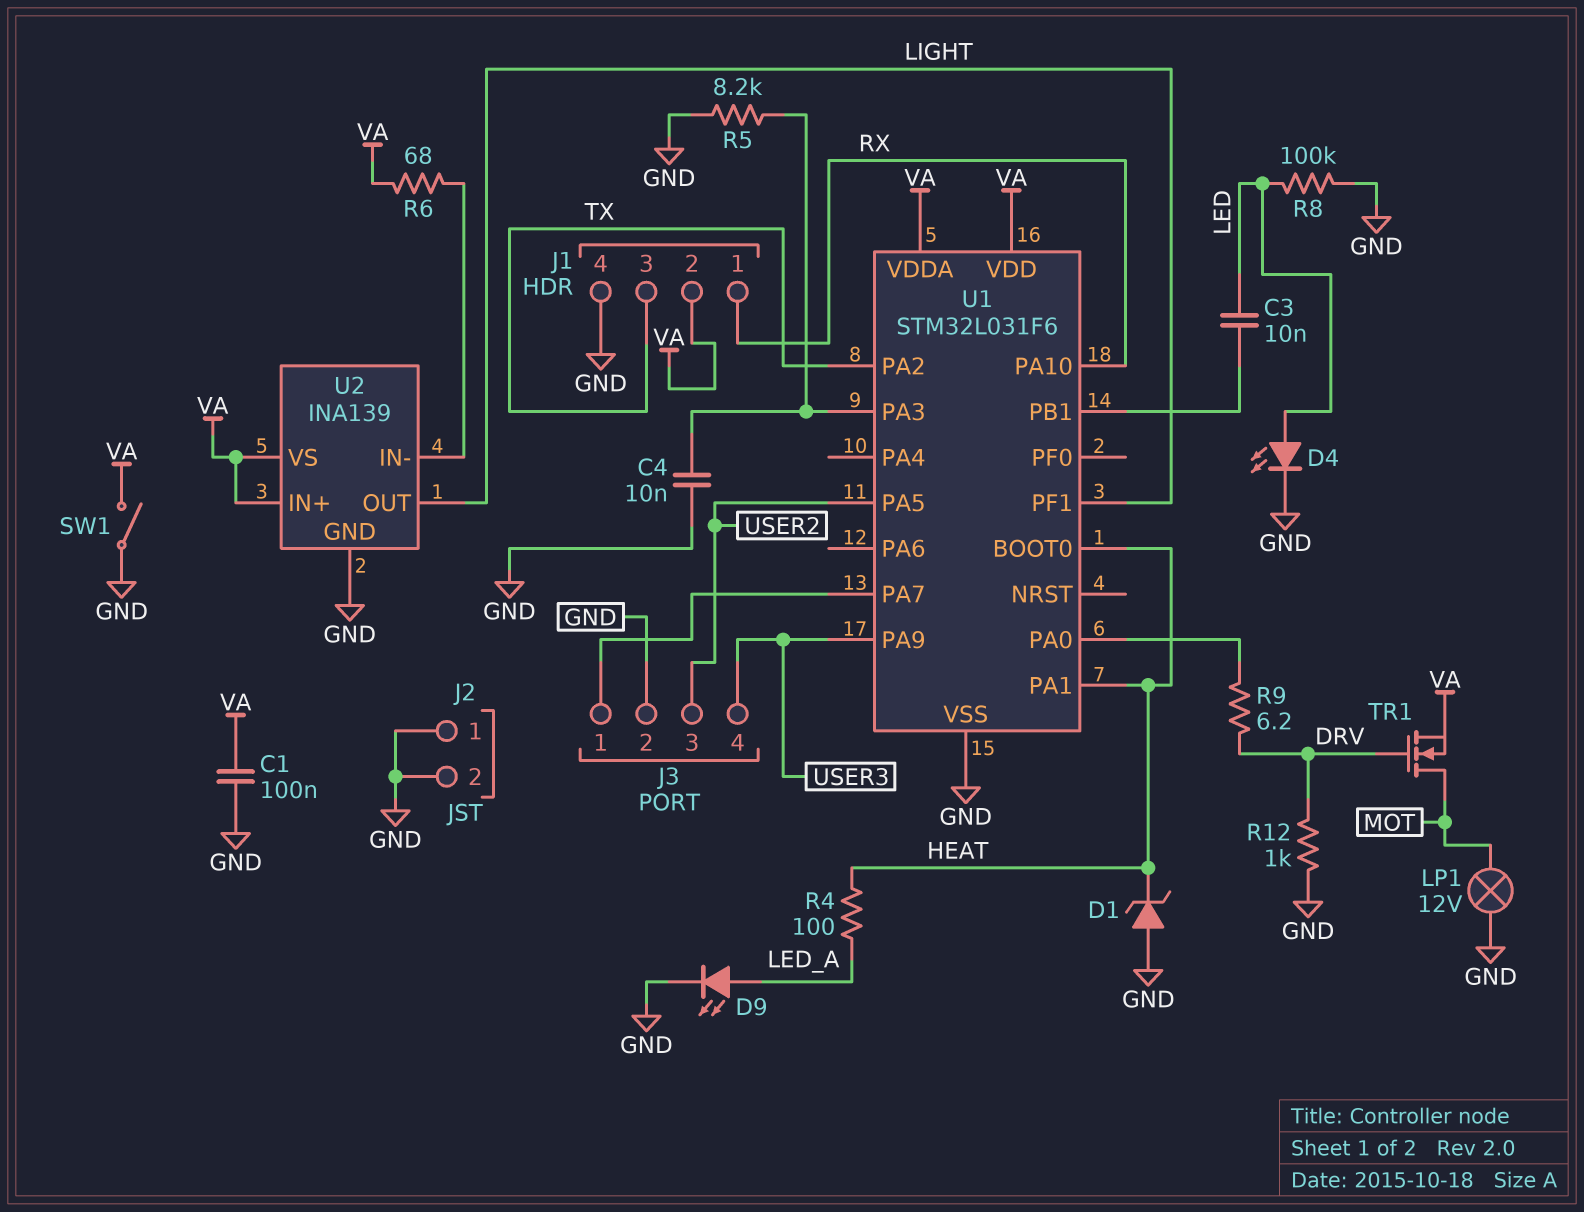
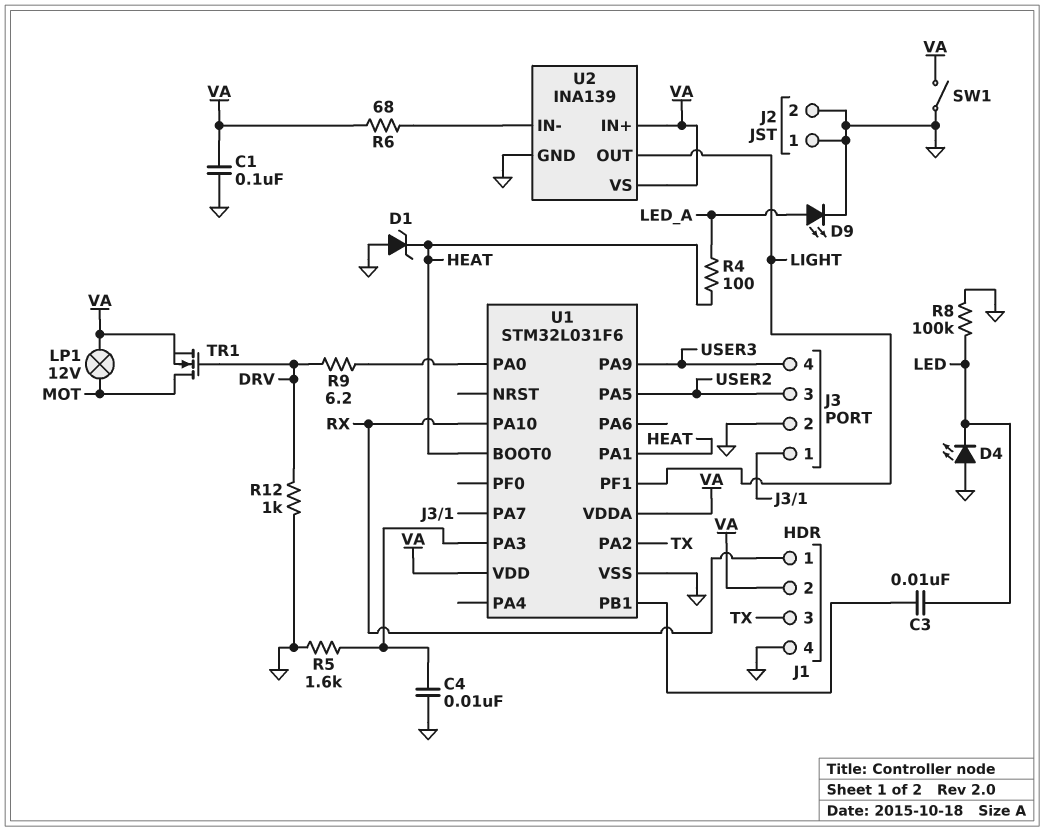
D4: LED (A LED, K GND) -> LED (A GND, K LED)
LP1: lamp 12V (GND, MOT) -> lamp 12V (MOT, VA)
R5: 8.2k (GND, U1/PA3) -> 1.6k (GND, U1/PA3)

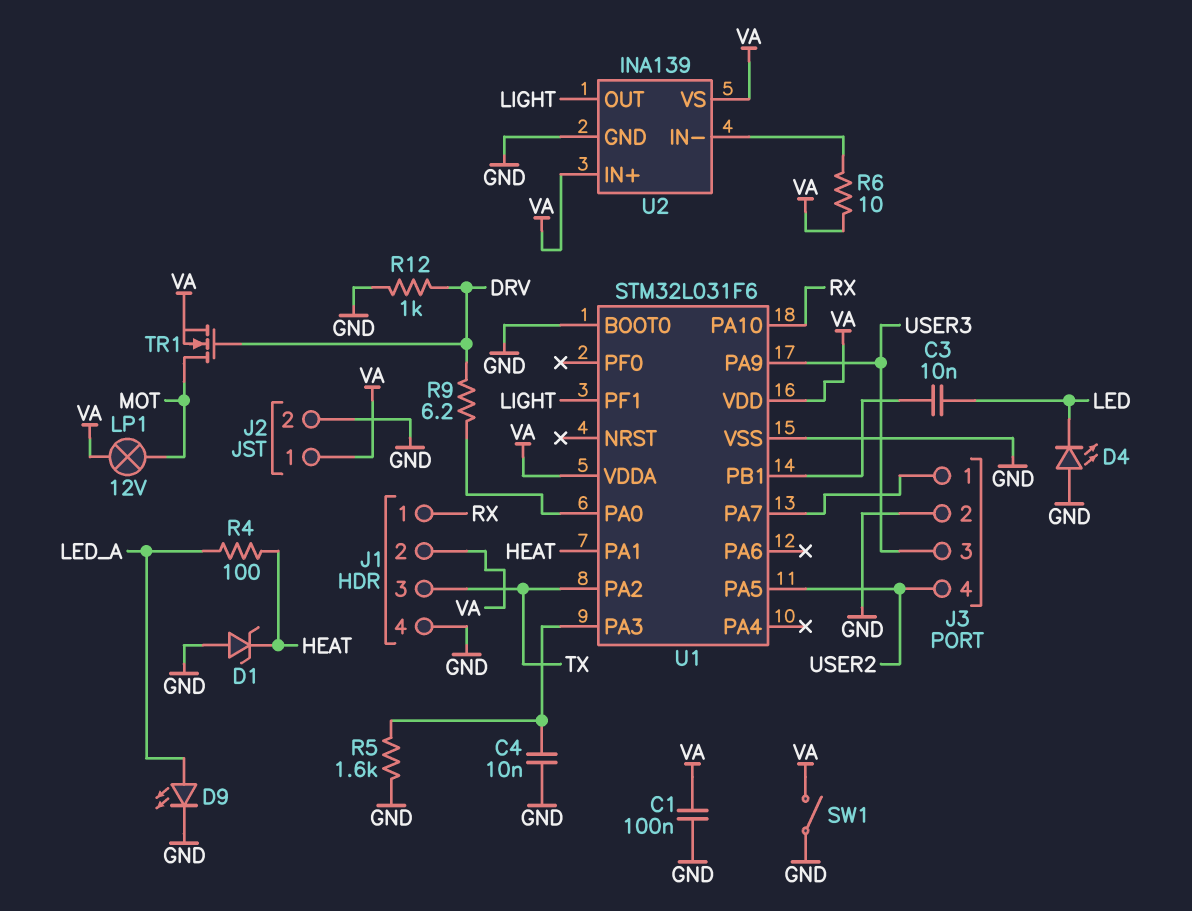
J2 pin 1: GND -> VA
J3 pin 3: USER2 -> USER3
J3 pin 4: USER3 -> USER2
R6: 68 (U2/IN-, VA) -> 10 (U2/IN-, VA)
R8: 100k (GND, LED) -> none
U1 pin BOOT0: HEAT -> GND

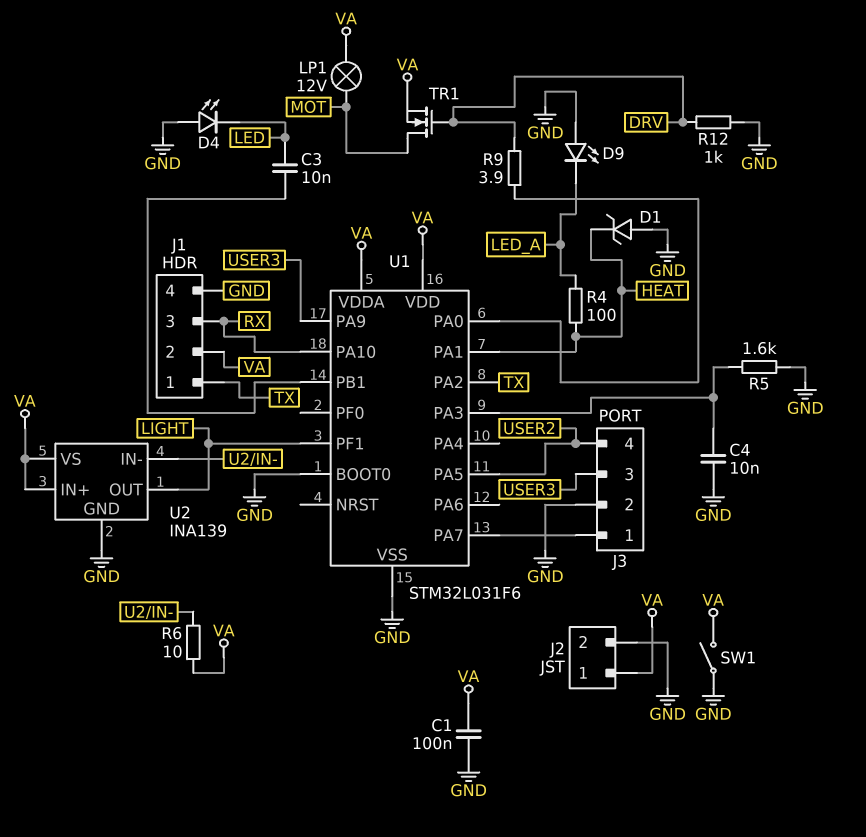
D9: LED (A LED_A, K GND) -> LED (A GND, K LED_A)
J1 pin 1: RX -> TX
J1 pin 3: TX -> RX
R9: 6.2 (DRV, U1/PA0) -> 3.9 (DRV, U1/PA0)

